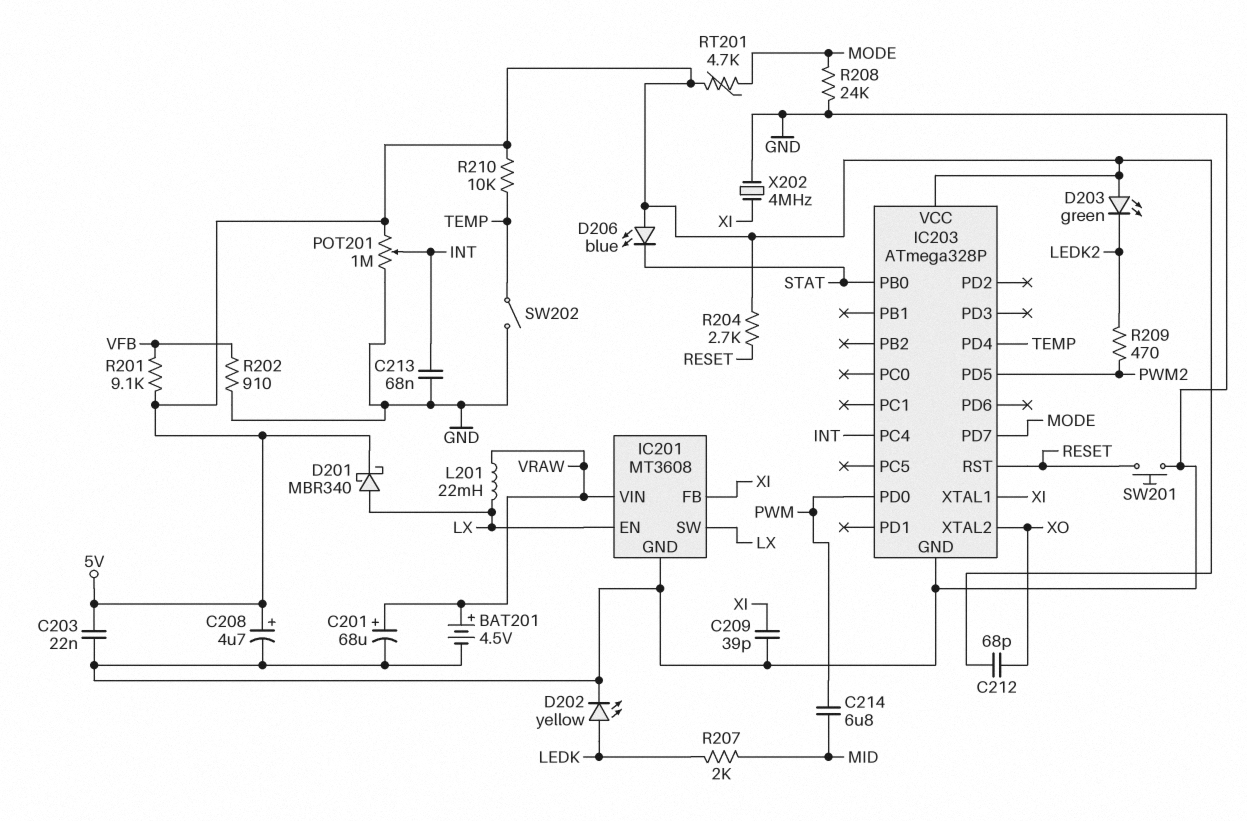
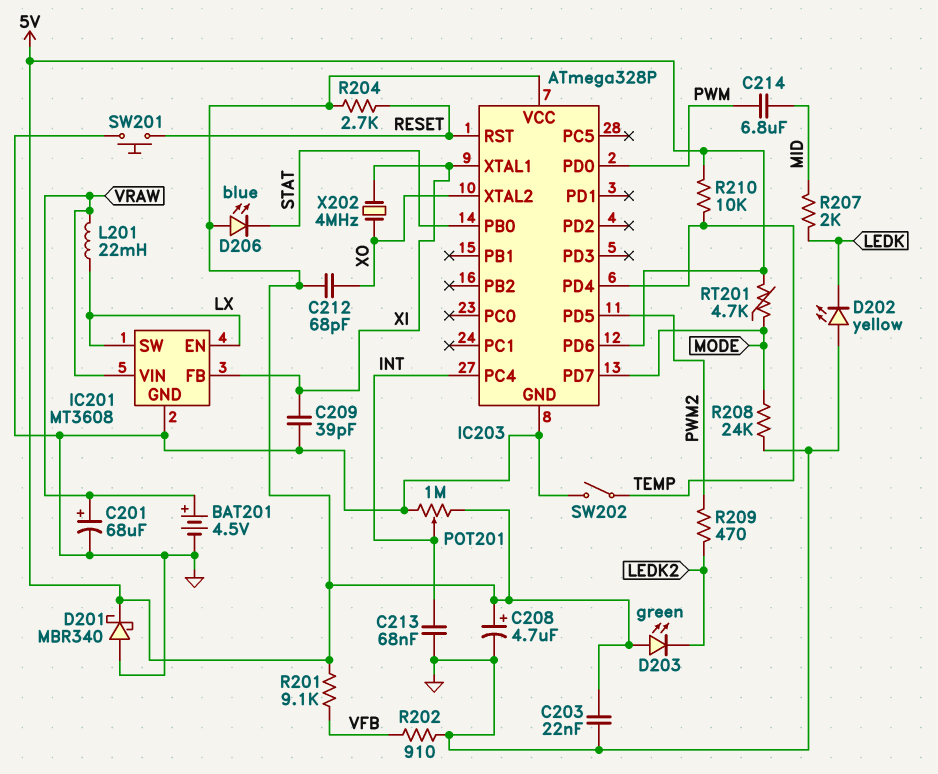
D201: schottky MBR340 (A LX, K 5V) -> schottky MBR340 (A GND, K 5V)
D202: LED yellow (A LEDK, K GND) -> LED yellow (A GND, K LEDK)
IC203 pin PD6: none -> 5V
X202: 4MHz (GND, XI) -> 4MHz (XI, XO)

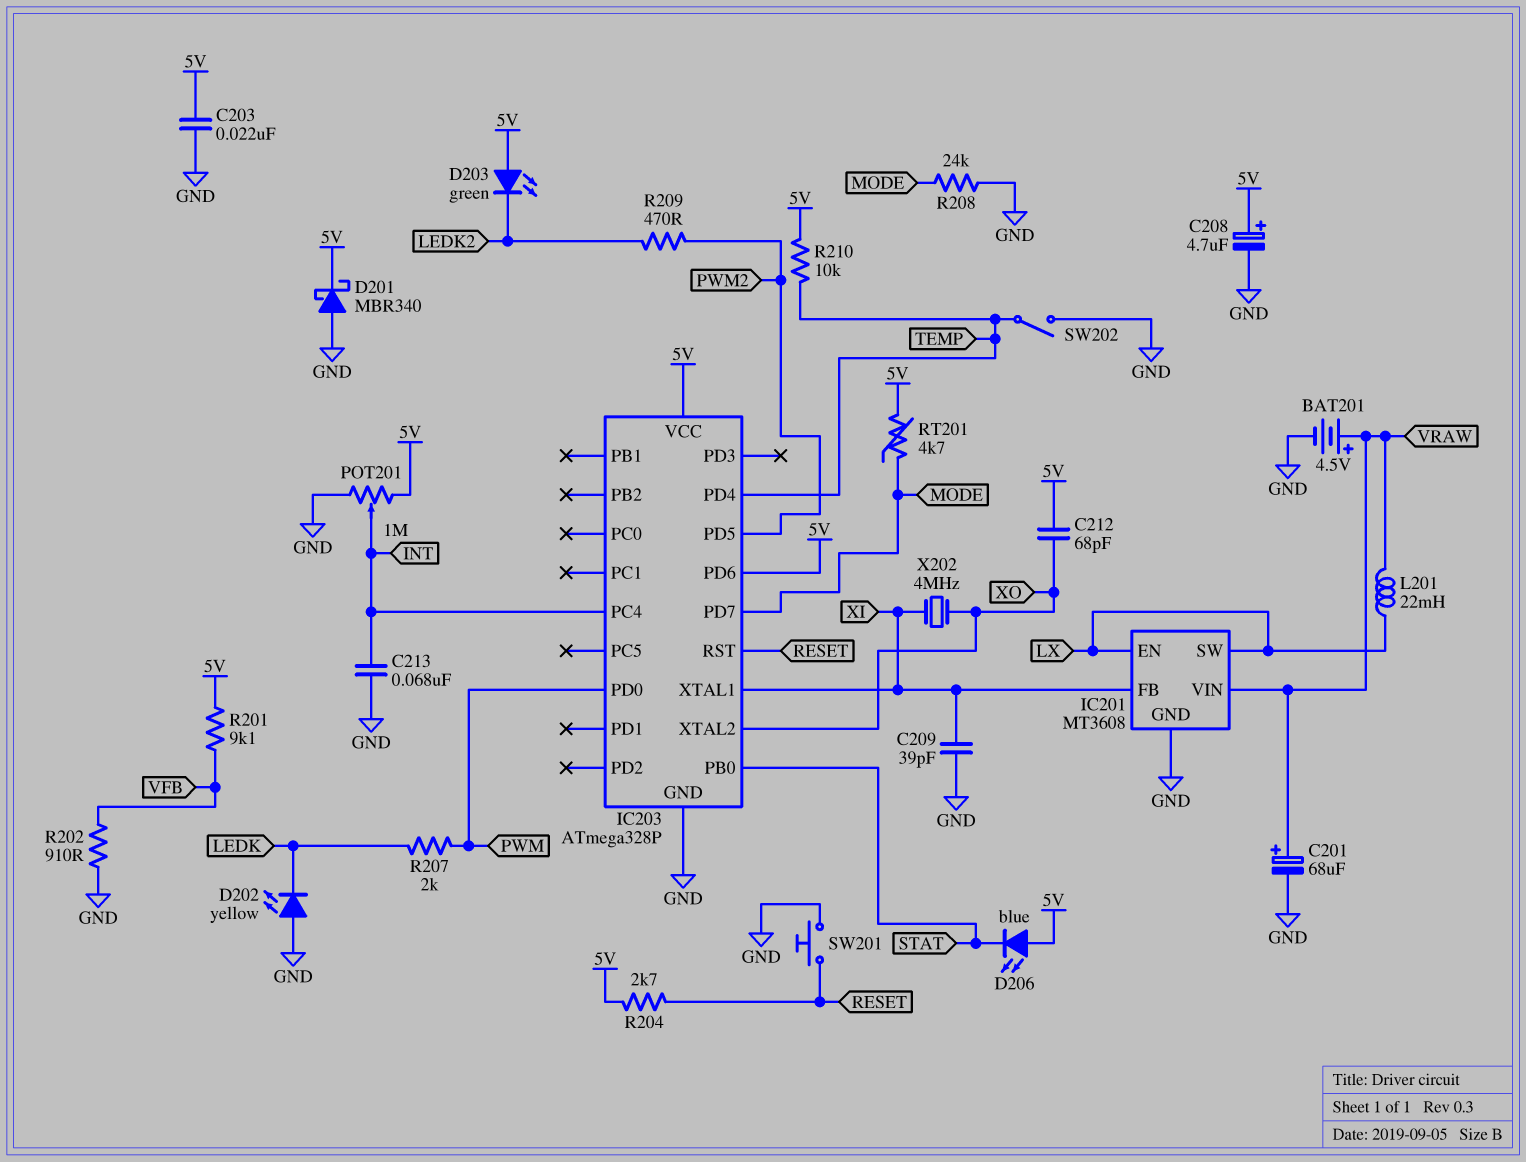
C214: 6.8uF (MID, PWM) -> none
R207: 2k (LEDK, MID) -> 2k (LEDK, PWM)

